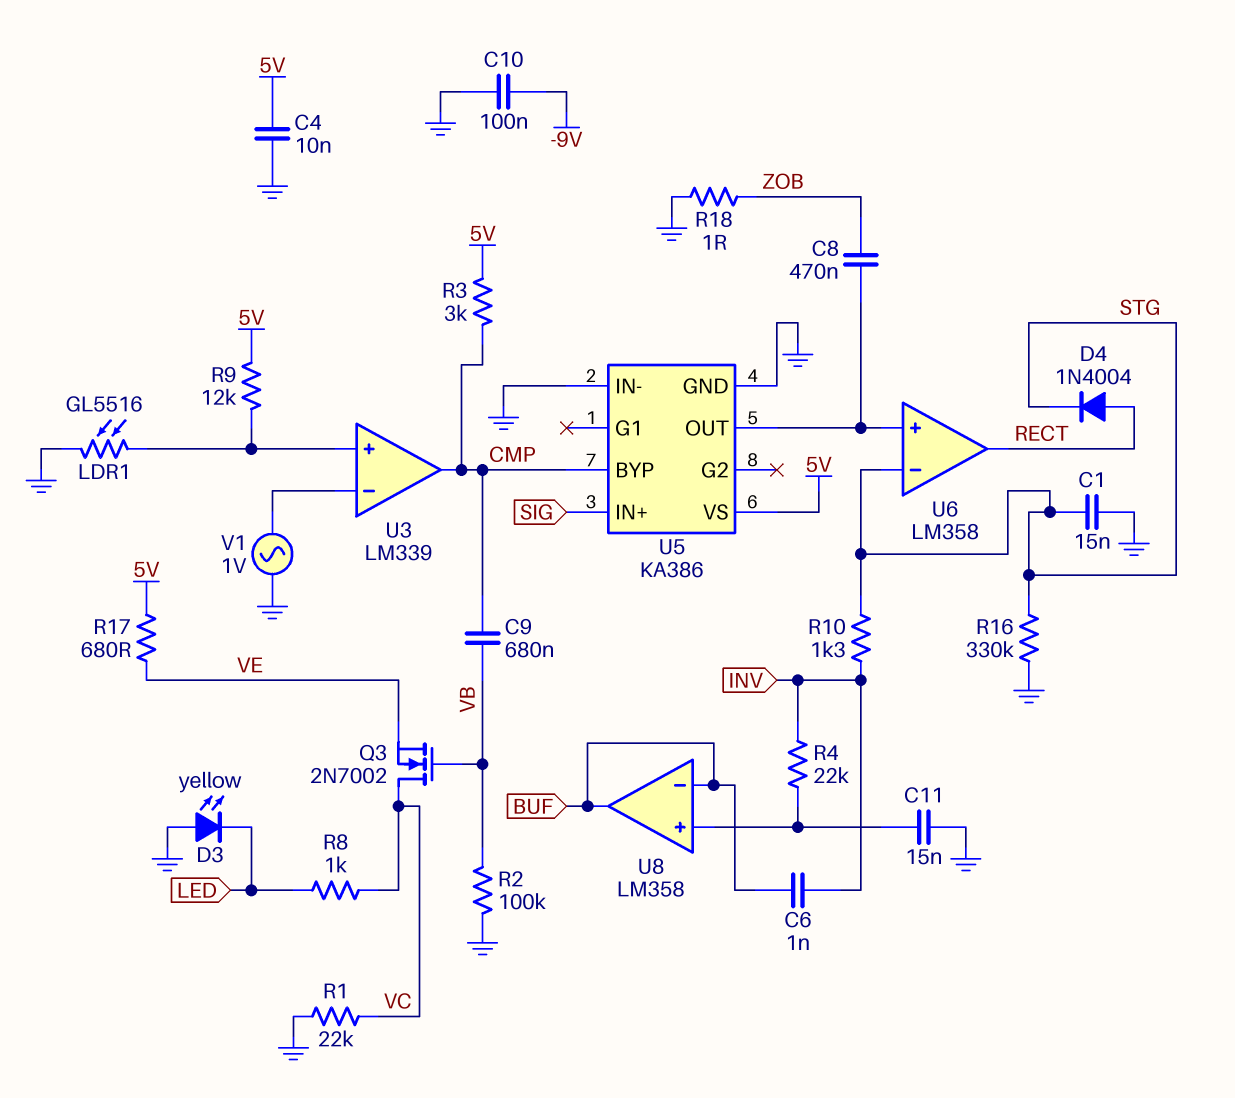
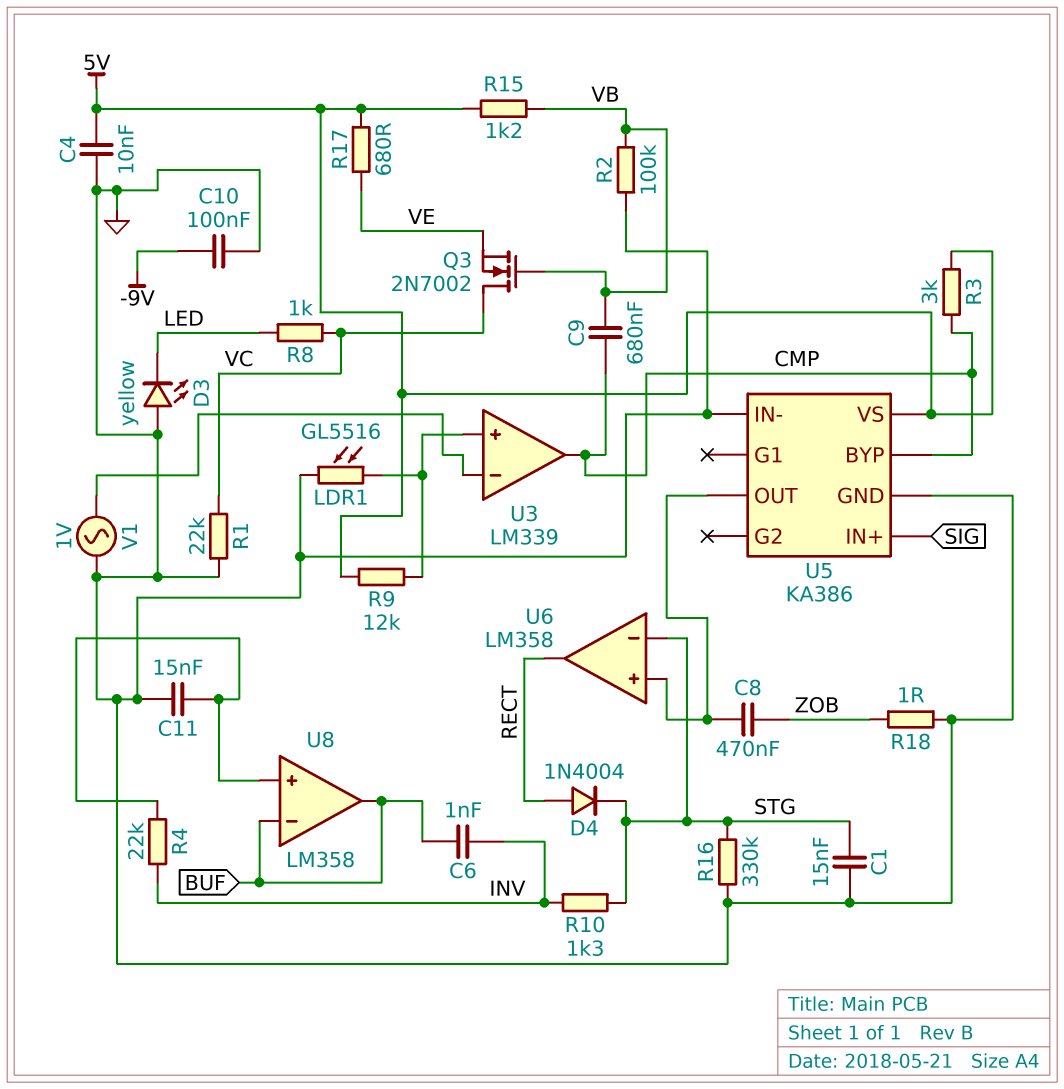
R15: none -> 1.2k (5V, VB)

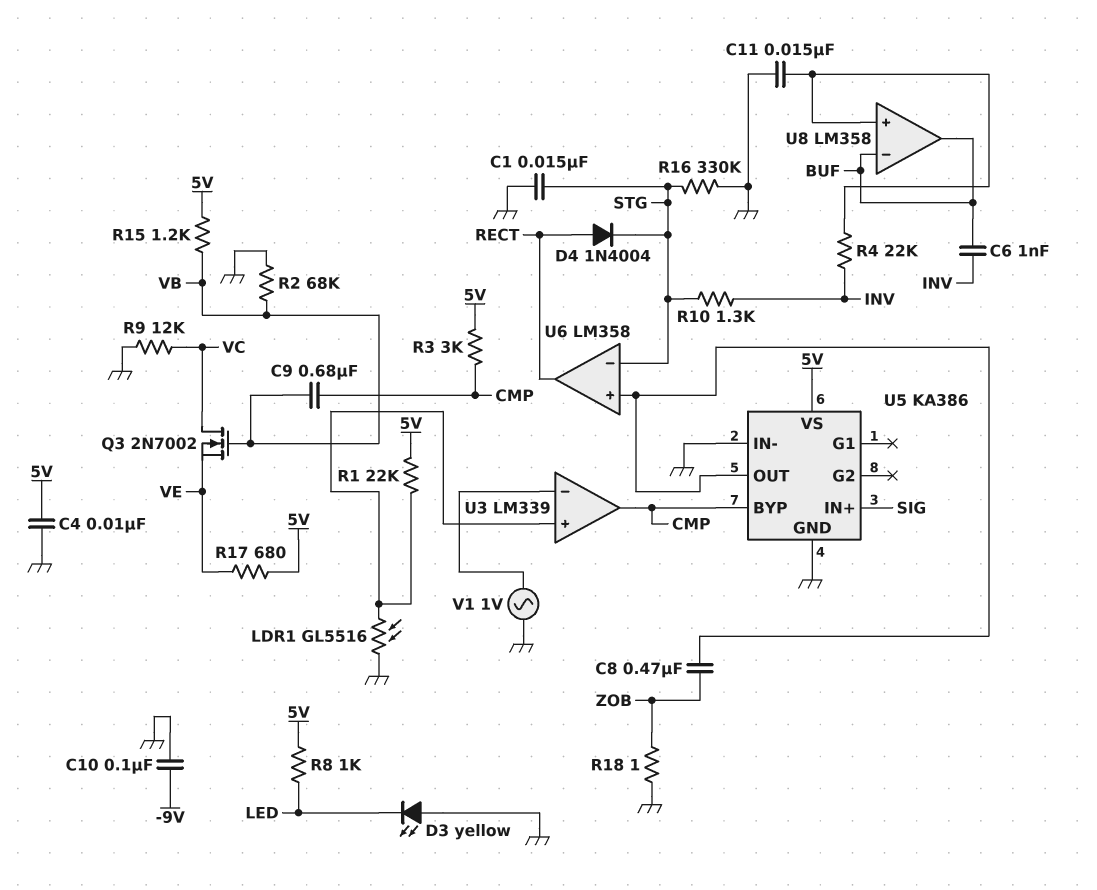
R1: 22k (GND, VC) -> 22k (5V, U3/in+)
R2: 100k (GND, VB) -> 68k (GND, VB)
R8: 1k (LED, VC) -> 1k (5V, LED)
R9: 12k (5V, U3/in+) -> 12k (GND, VC)

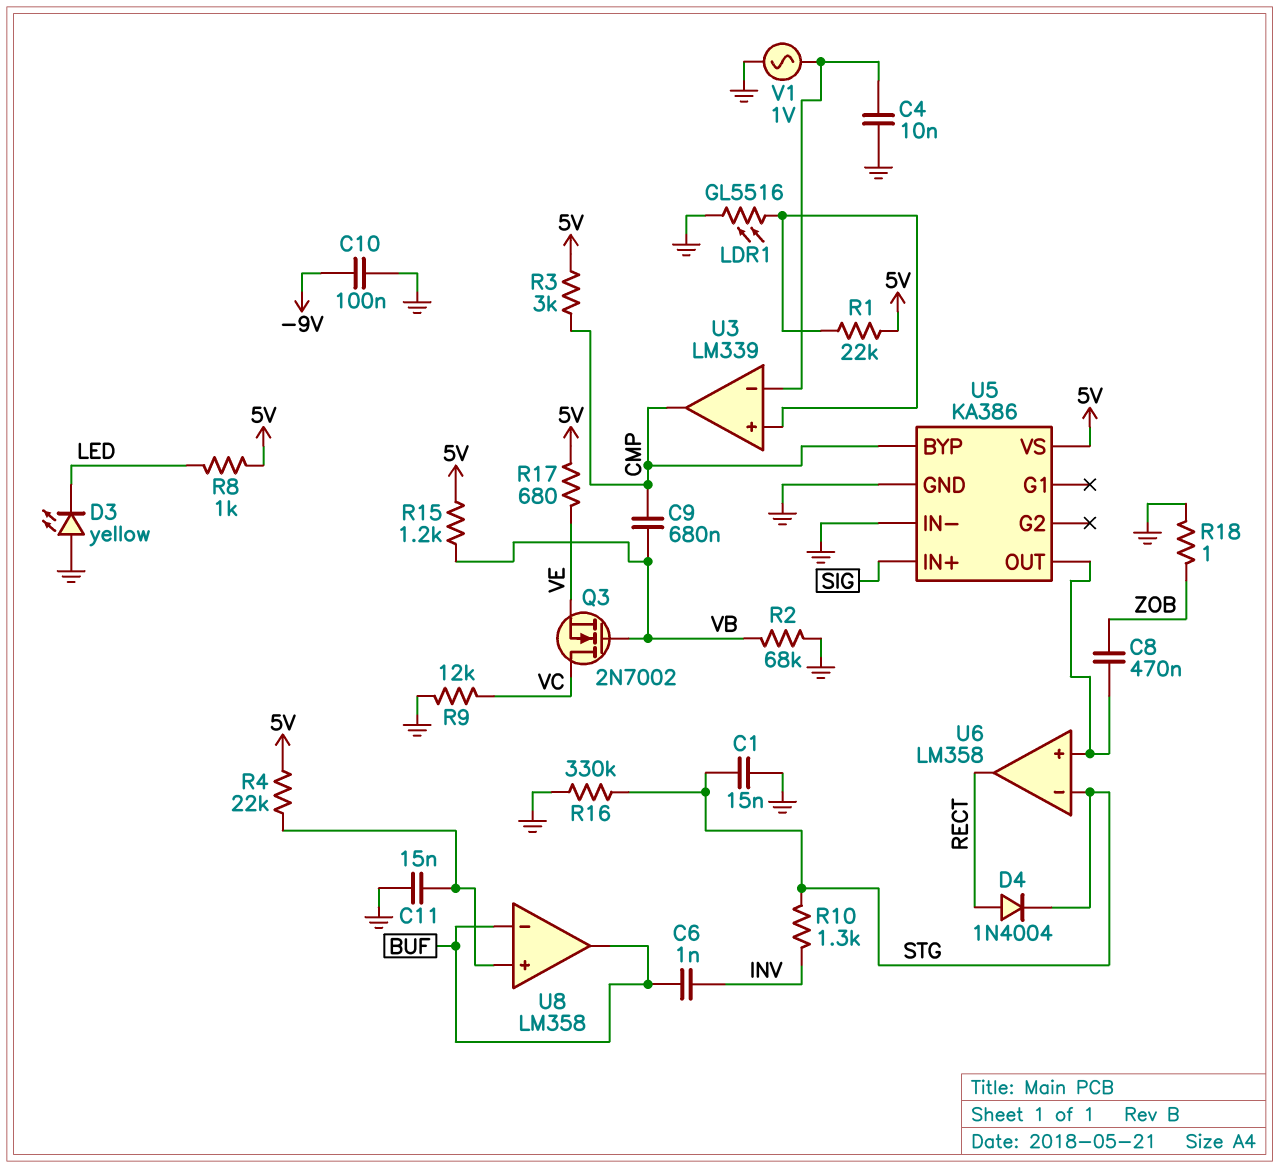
C4: 10nF (5V, GND) -> 10nF (GND, U3/in-)
R4: 22k (INV, U8/in+) -> 22k (5V, U8/in+)

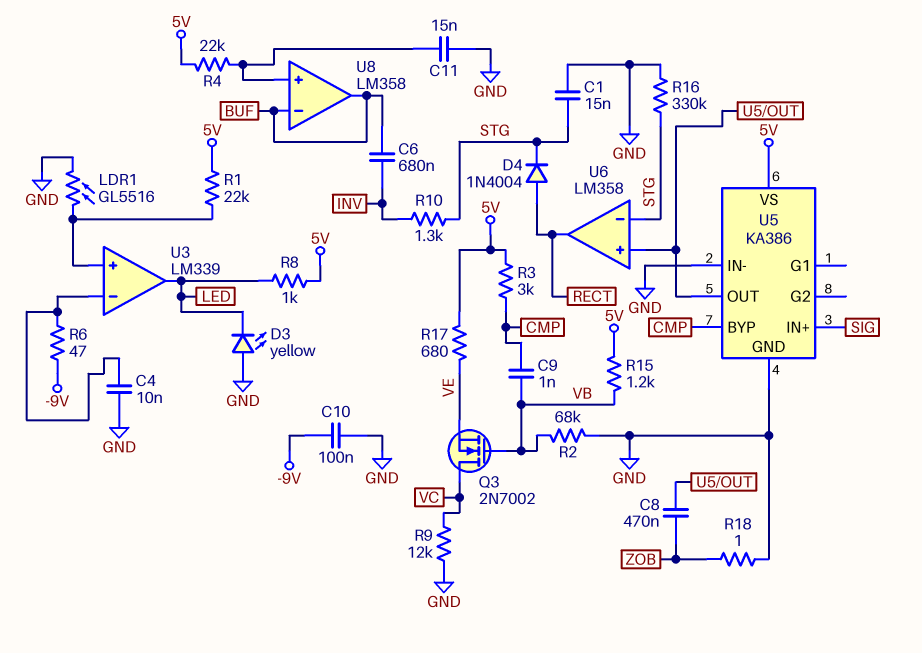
C6: 1nF (BUF, INV) -> 680nF (BUF, INV)
C9: 680nF (CMP, VB) -> 1nF (CMP, VB)
R6: none -> 47 (-9V, U3/in-)
U3 pin out: CMP -> LED
V1: AC 1V (GND, U3/in-) -> none

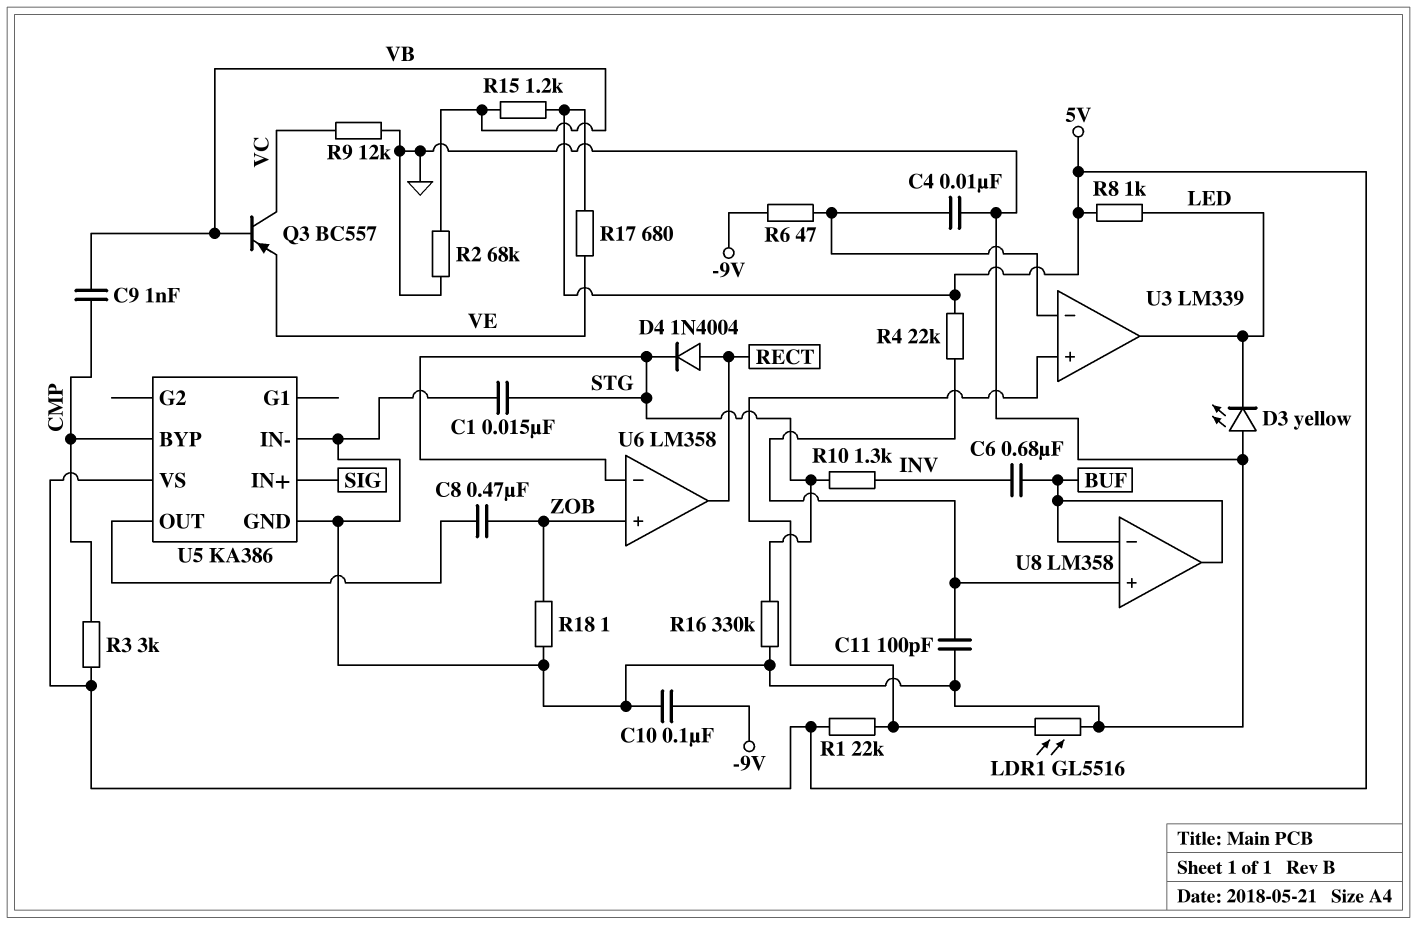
C11: 15nF (GND, U8/in+) -> 100pF (GND, U8/in+)
Q3: NMOS 2N7002 (G VB, D VC, S VE) -> PNP BC557 (B VB, C VC, E VE)
U6 pin in+: U5/OUT -> ZOB

